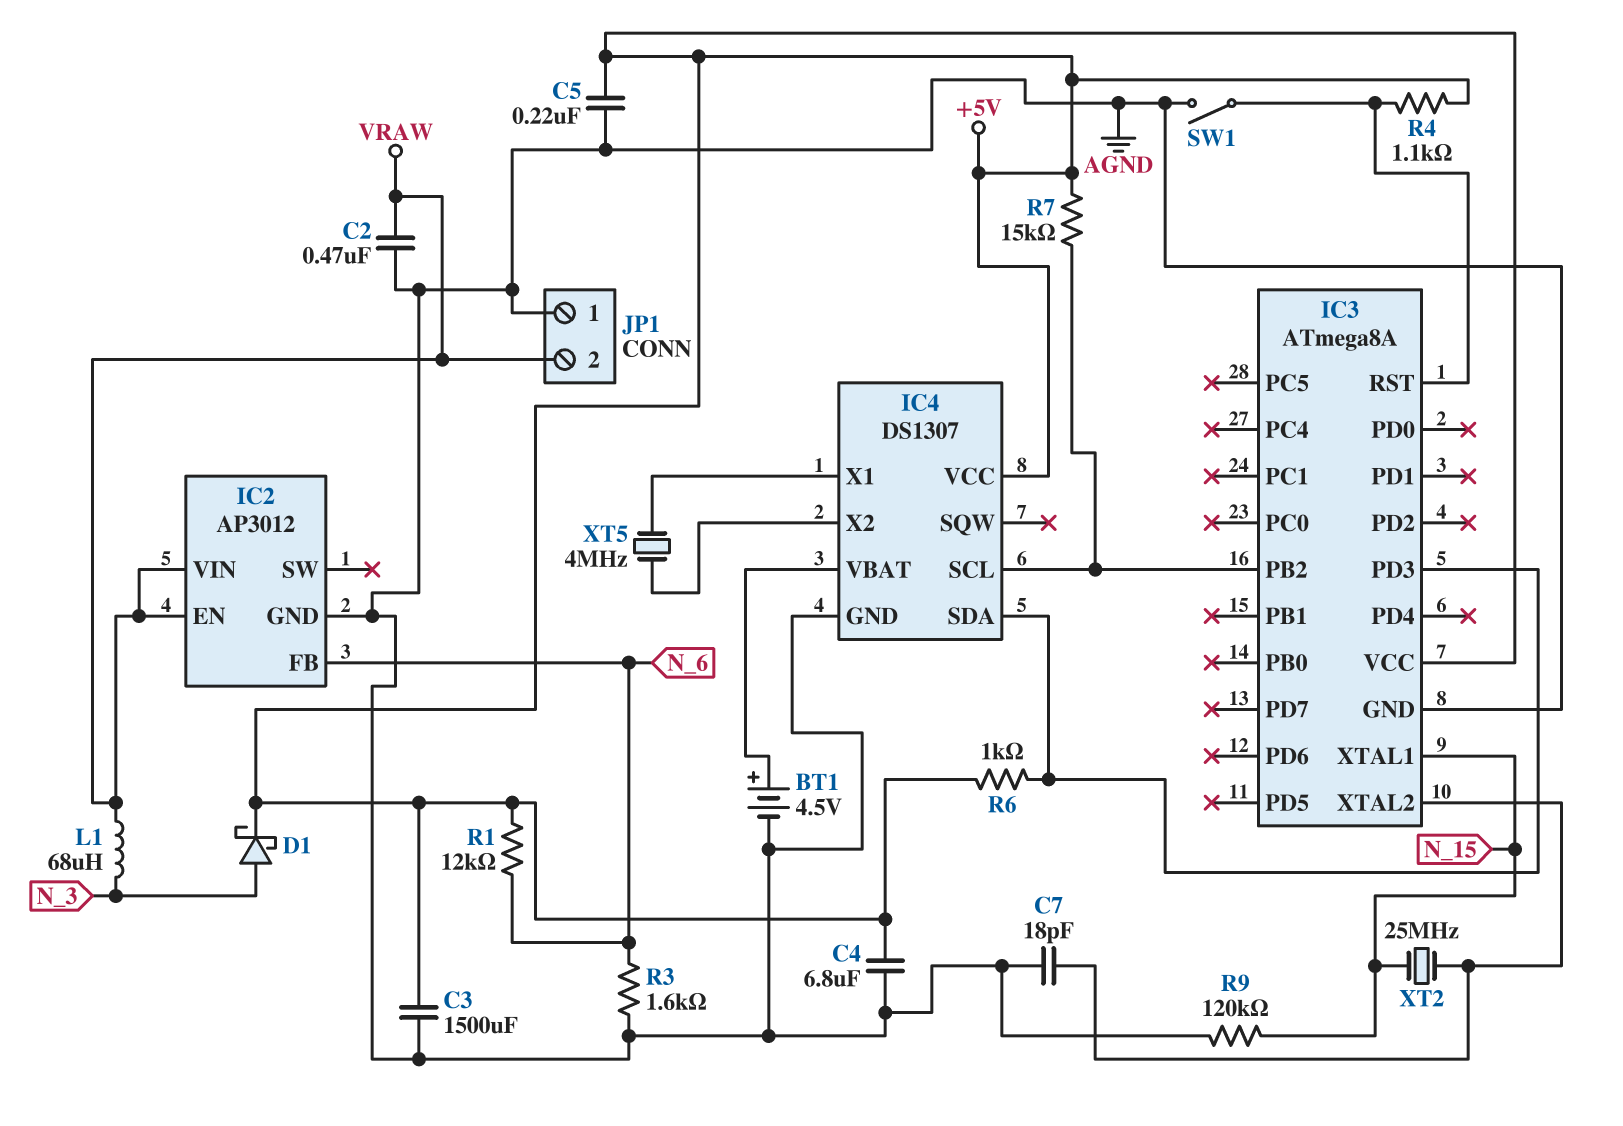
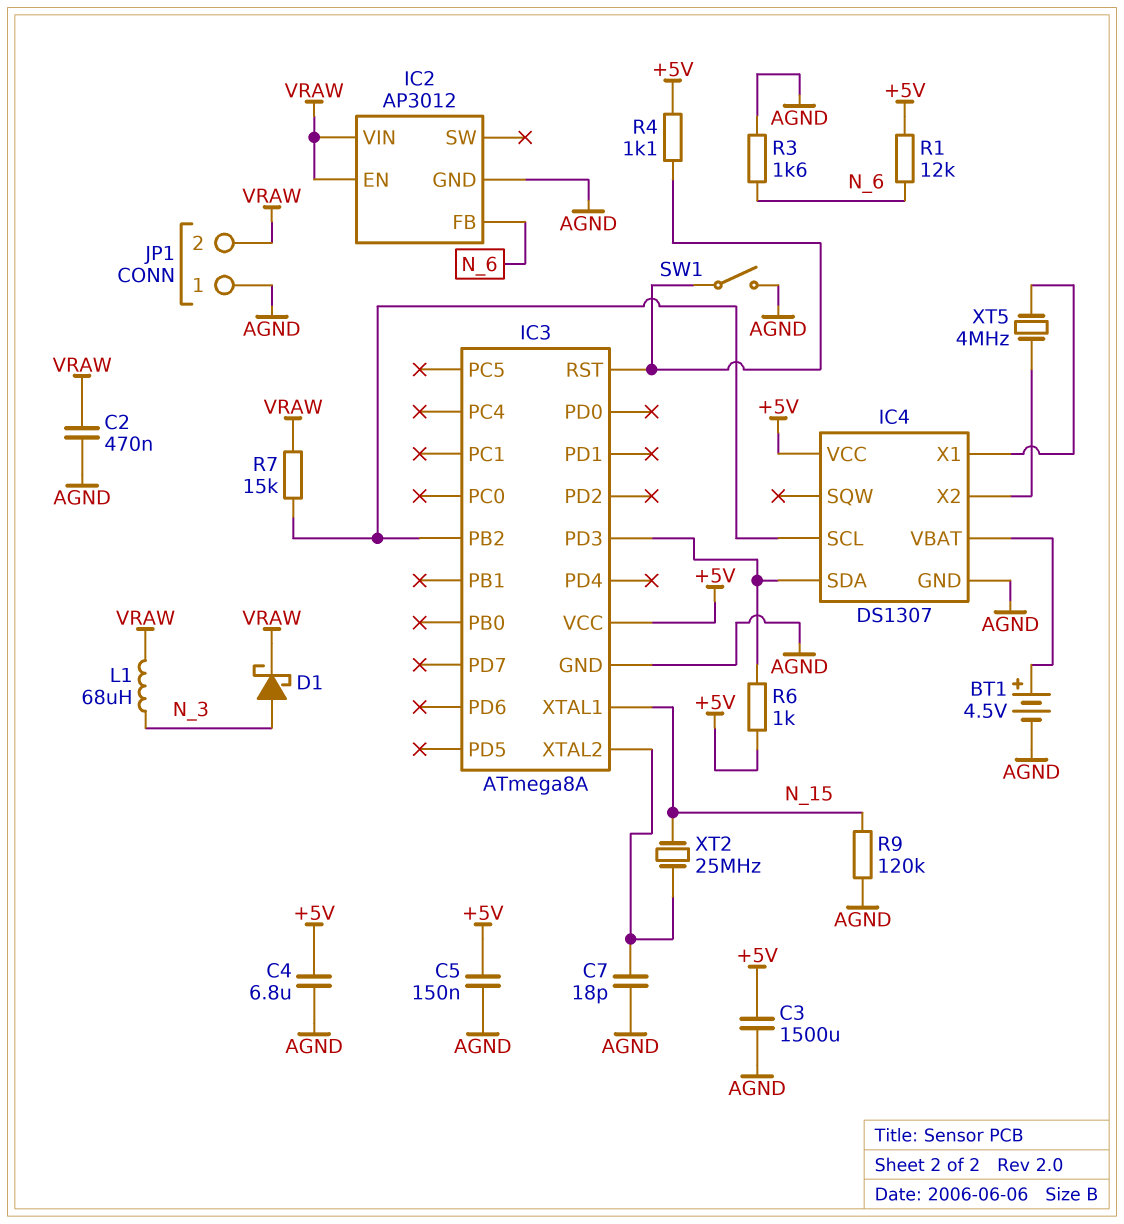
C5: 220nF (+5V, AGND) -> 150nF (+5V, AGND)
D1: schottky (A N_3, K +5V) -> schottky (A N_3, K VRAW)
R7: 15k (+5V, IC3/PB2) -> 15k (IC3/PB2, VRAW)

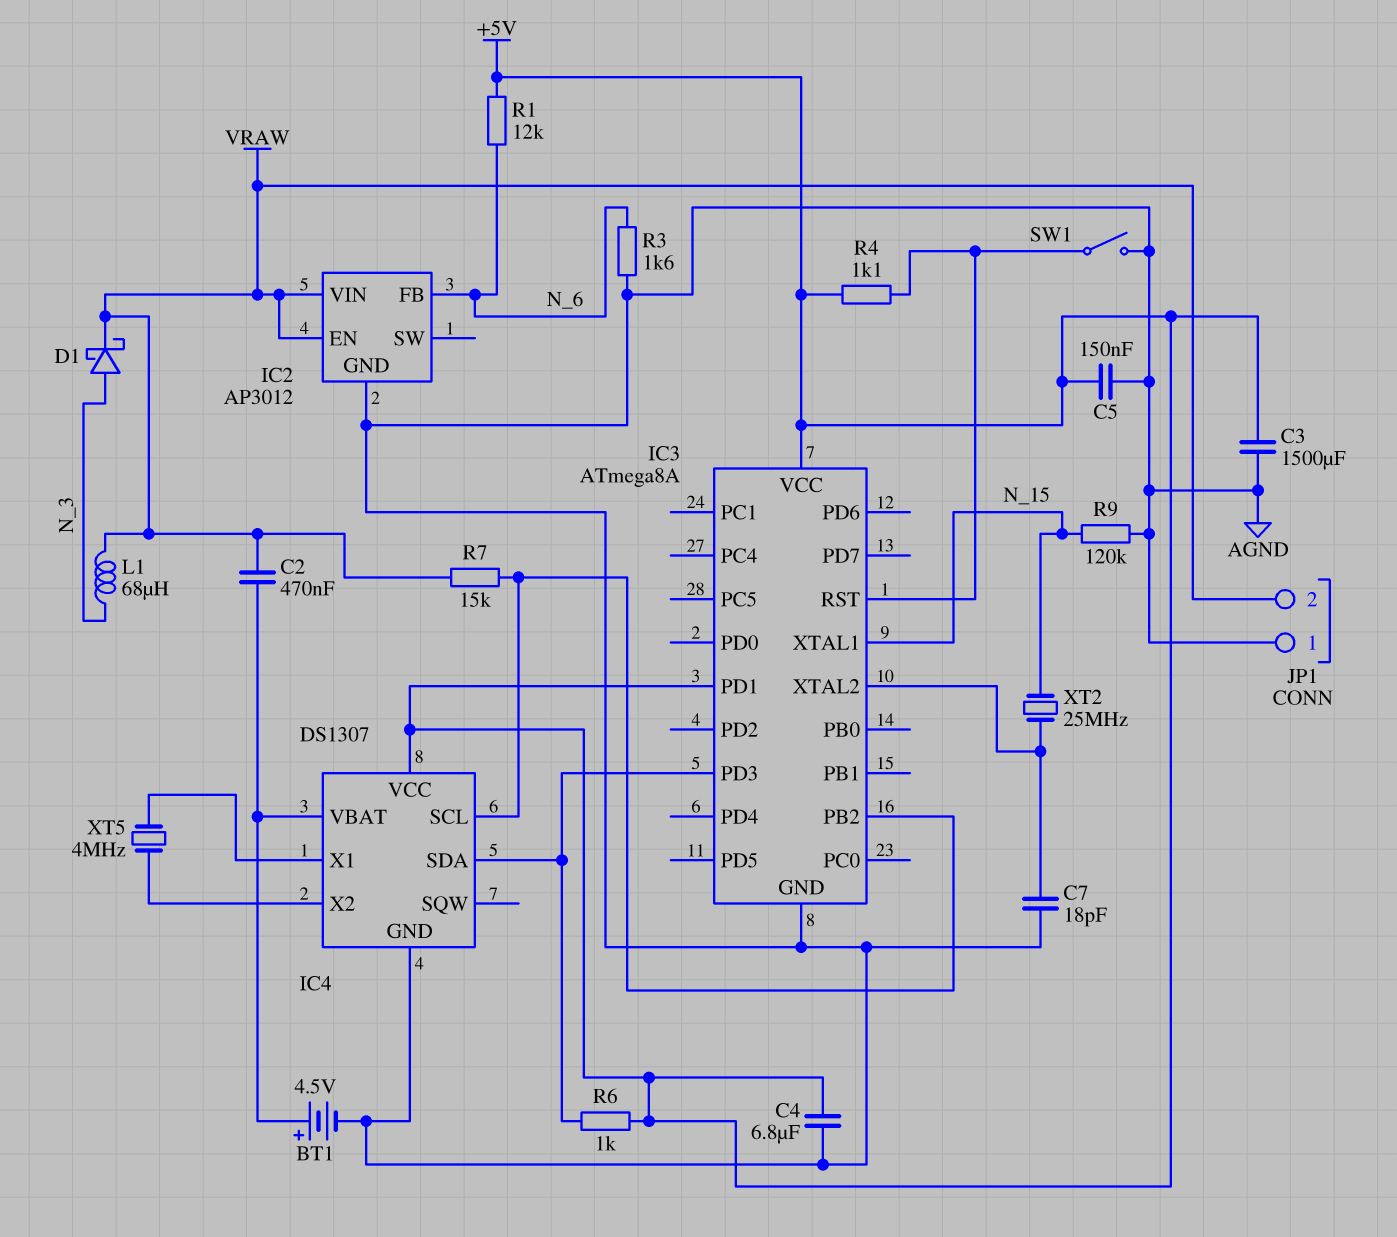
C2: 470nF (AGND, VRAW) -> 470nF (IC4/VBAT, VRAW)
IC3 pin PD1: none -> +5V

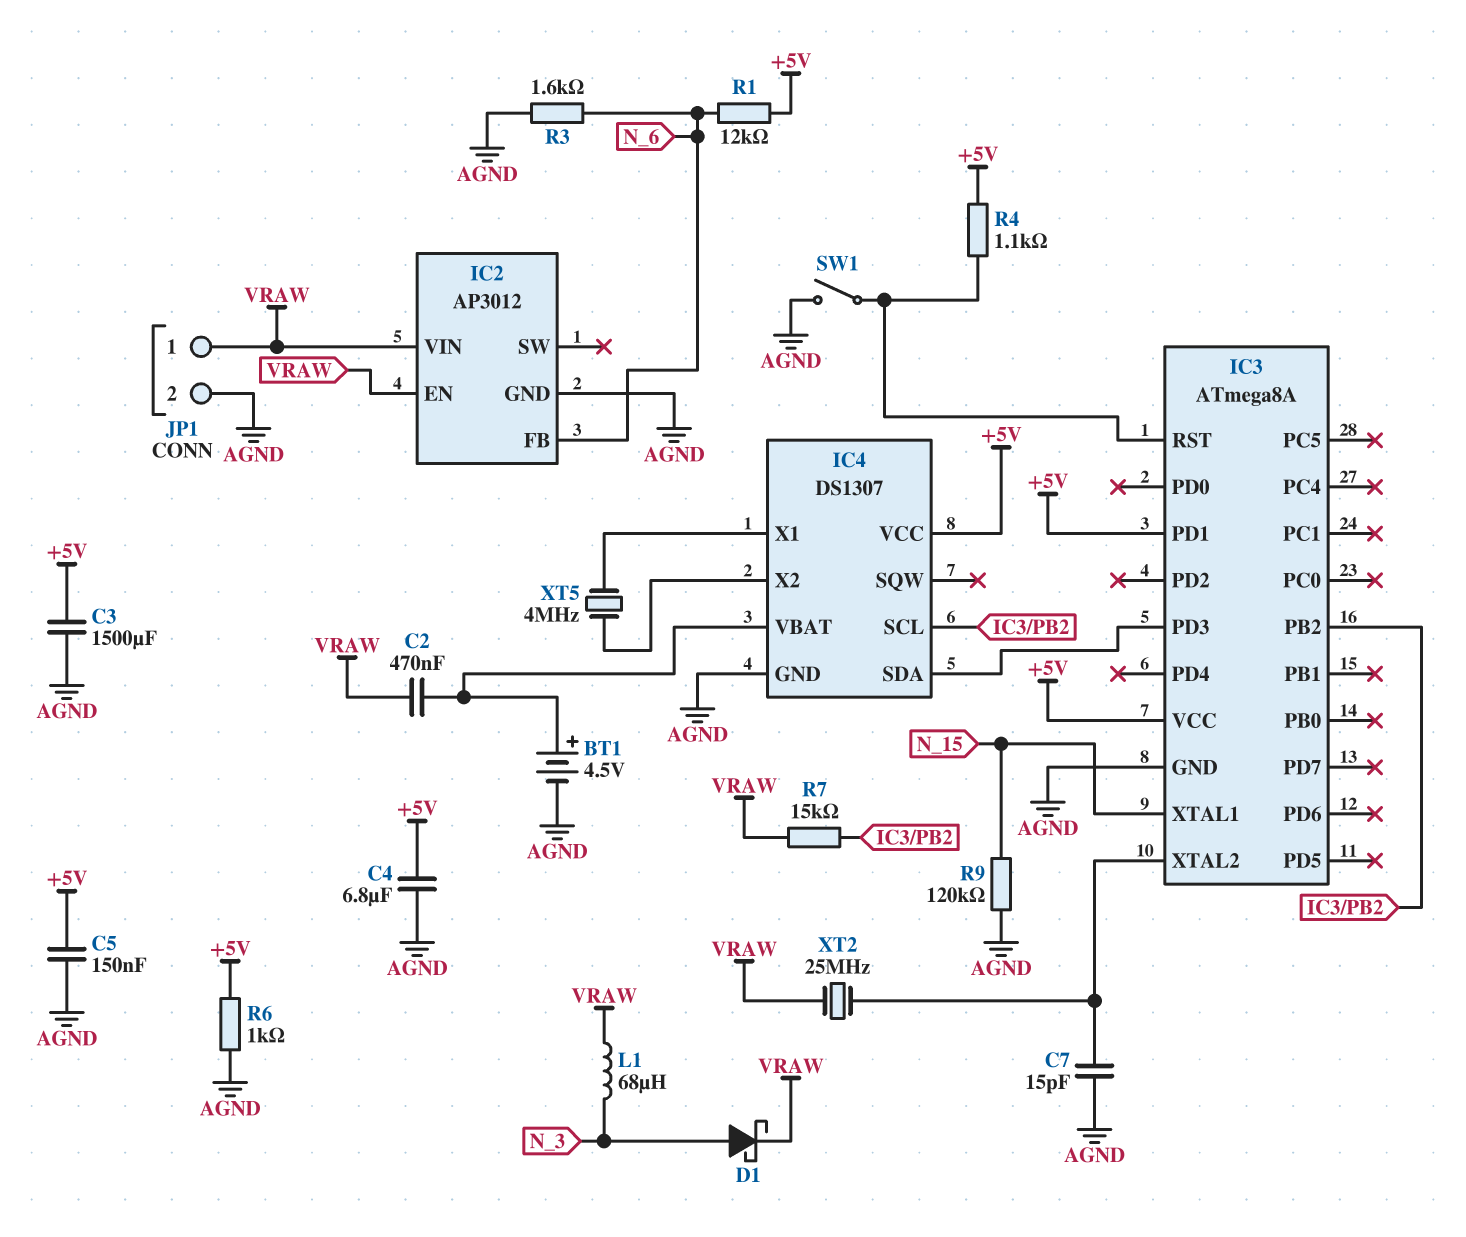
C7: 18pF (AGND, IC3/XTAL2) -> 15pF (AGND, IC3/XTAL2)
JP1 pin 1: AGND -> VRAW
JP1 pin 2: VRAW -> AGND
R6: 1k (+5V, IC3/PD3) -> 1k (+5V, AGND)
XT2: 25MHz (IC3/XTAL2, N_15) -> 25MHz (IC3/XTAL2, VRAW)

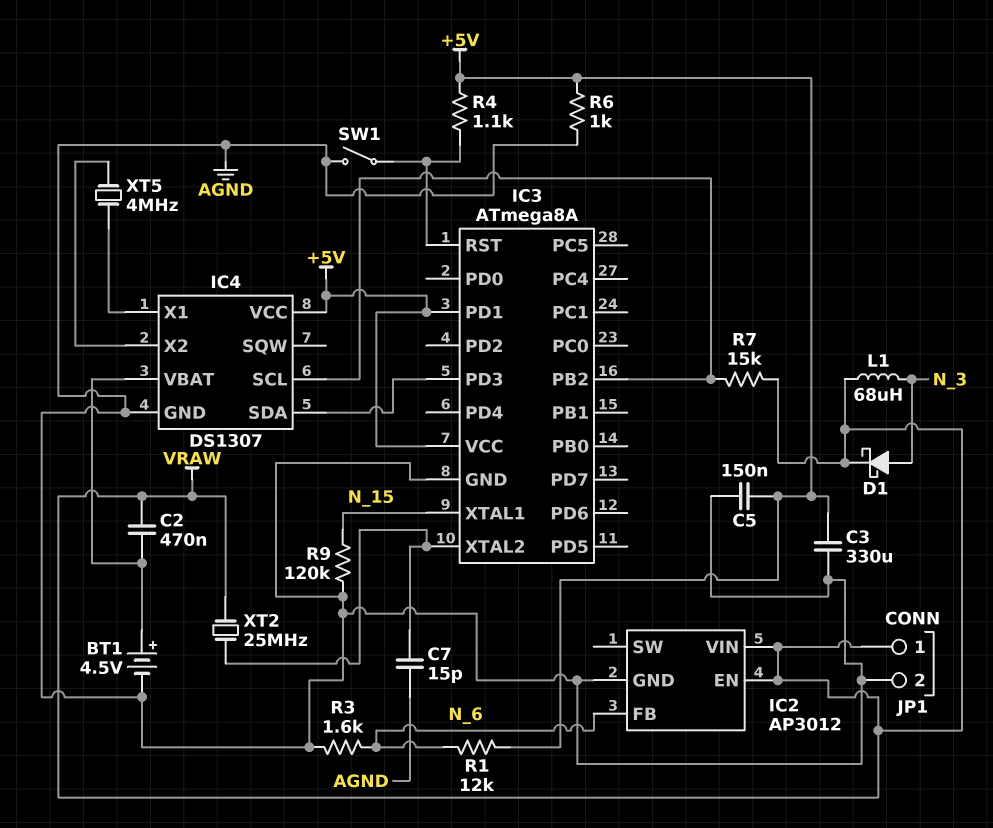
C3: 1500uF (+5V, AGND) -> 330uF (+5V, AGND)
C4: 6.8uF (+5V, AGND) -> none

